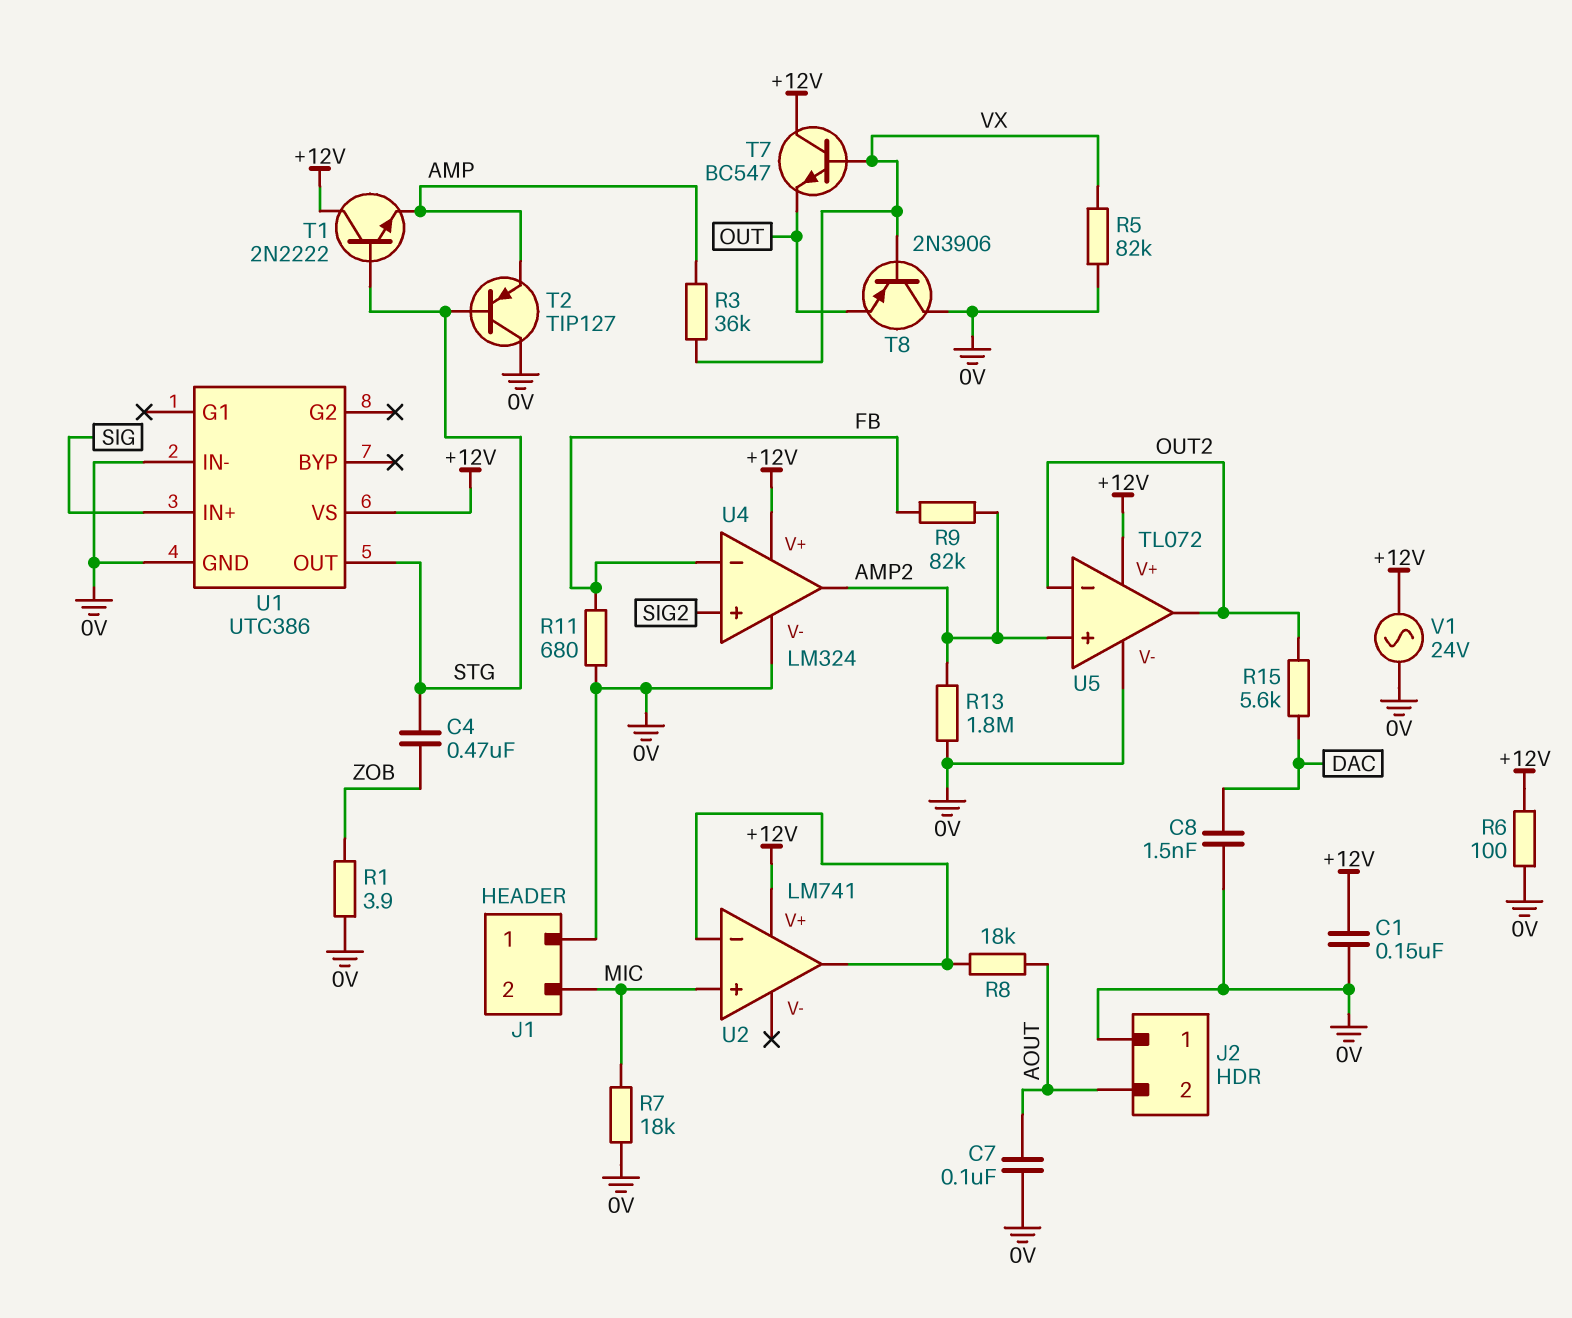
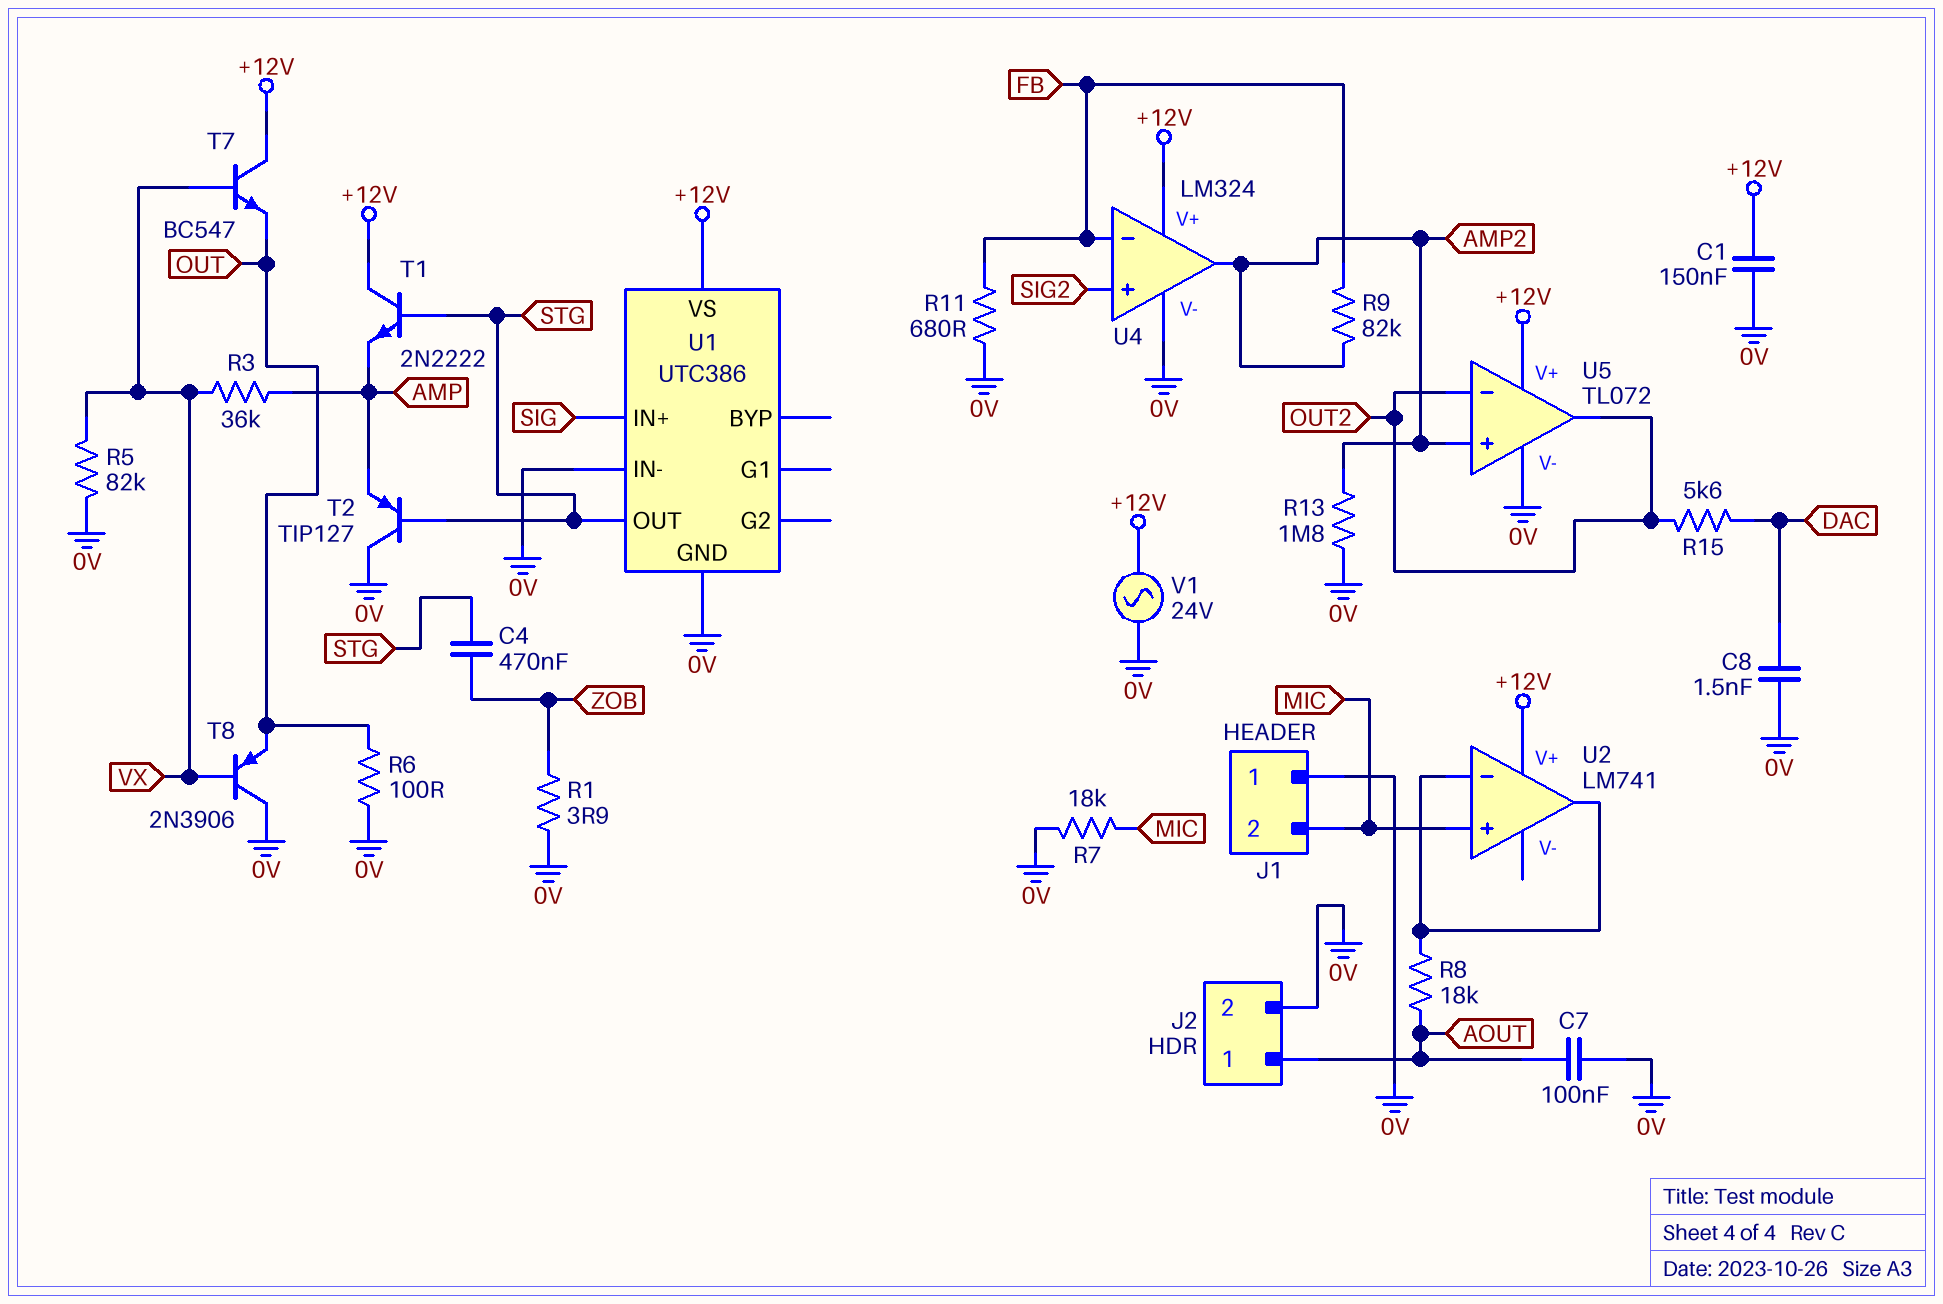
J2 pin 1: 0V -> AOUT
J2 pin 2: AOUT -> 0V
R6: 100 (+12V, 0V) -> 100 (0V, OUT)

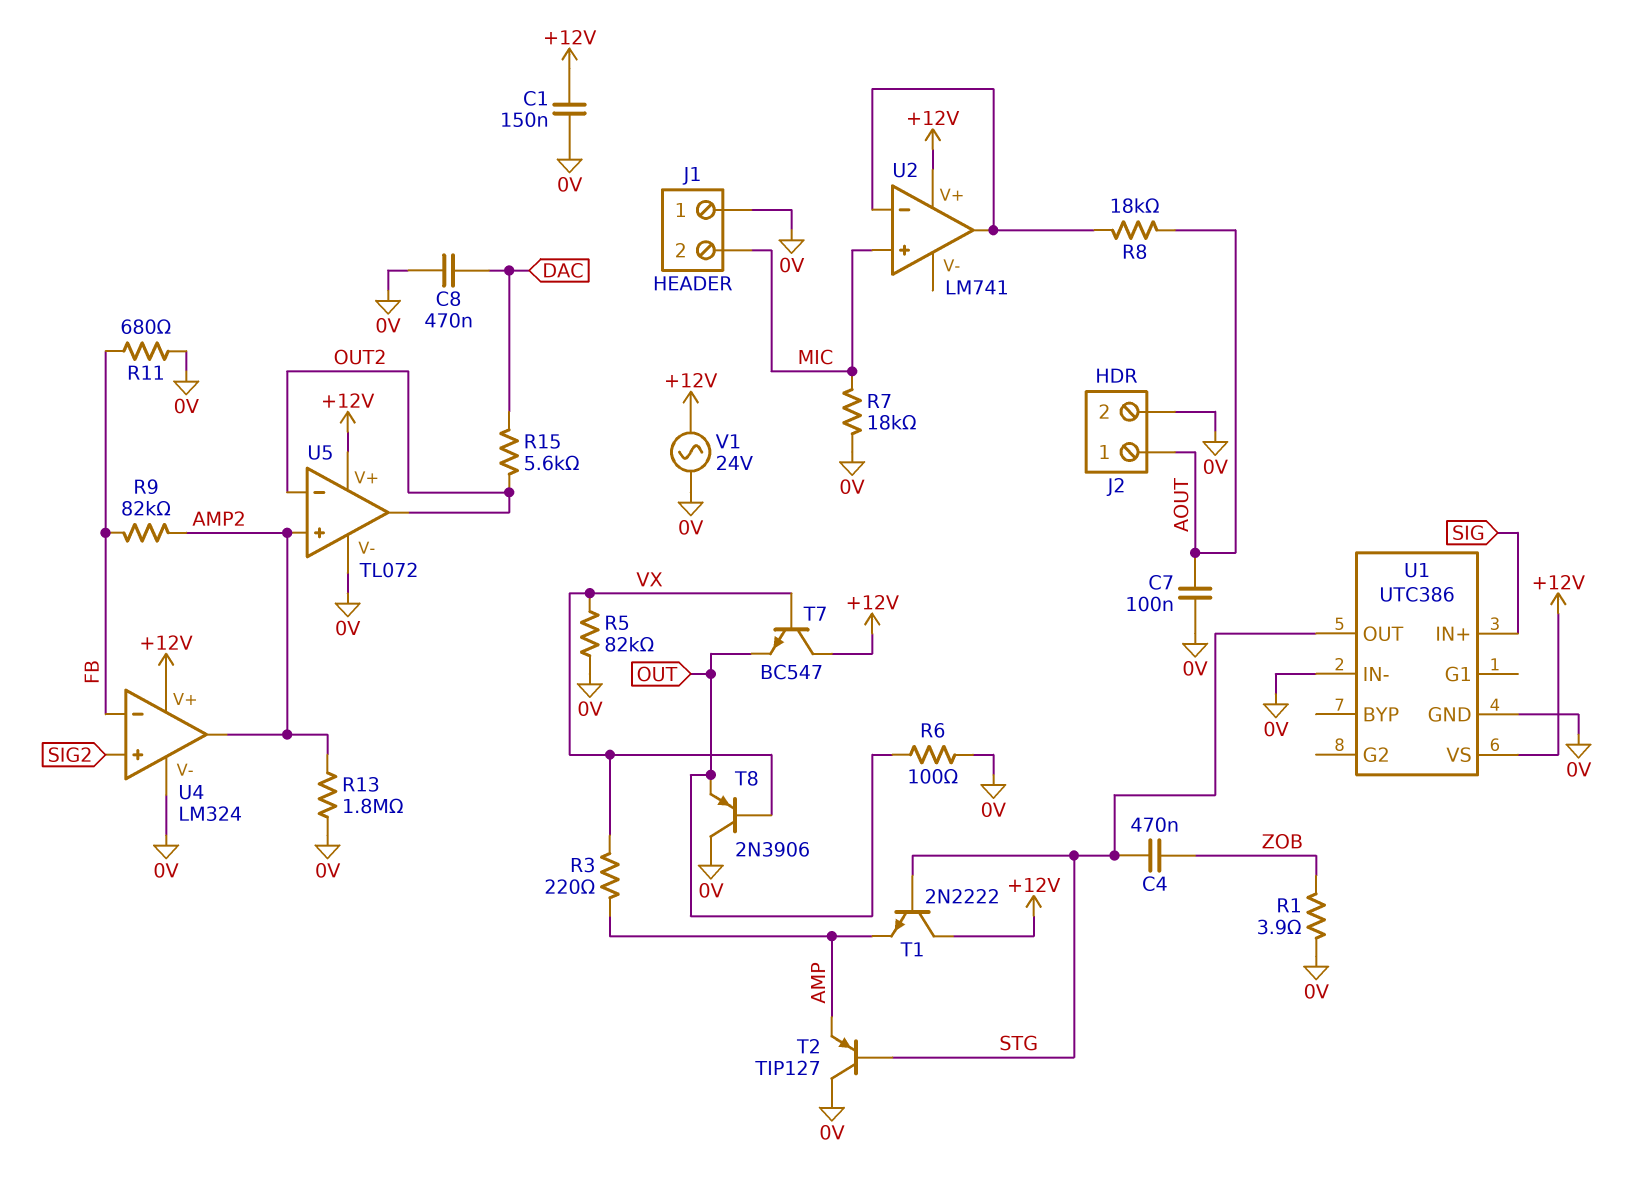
C8: 1.5nF (0V, DAC) -> 470nF (0V, DAC)
R3: 36k (AMP, VX) -> 220 (AMP, VX)

